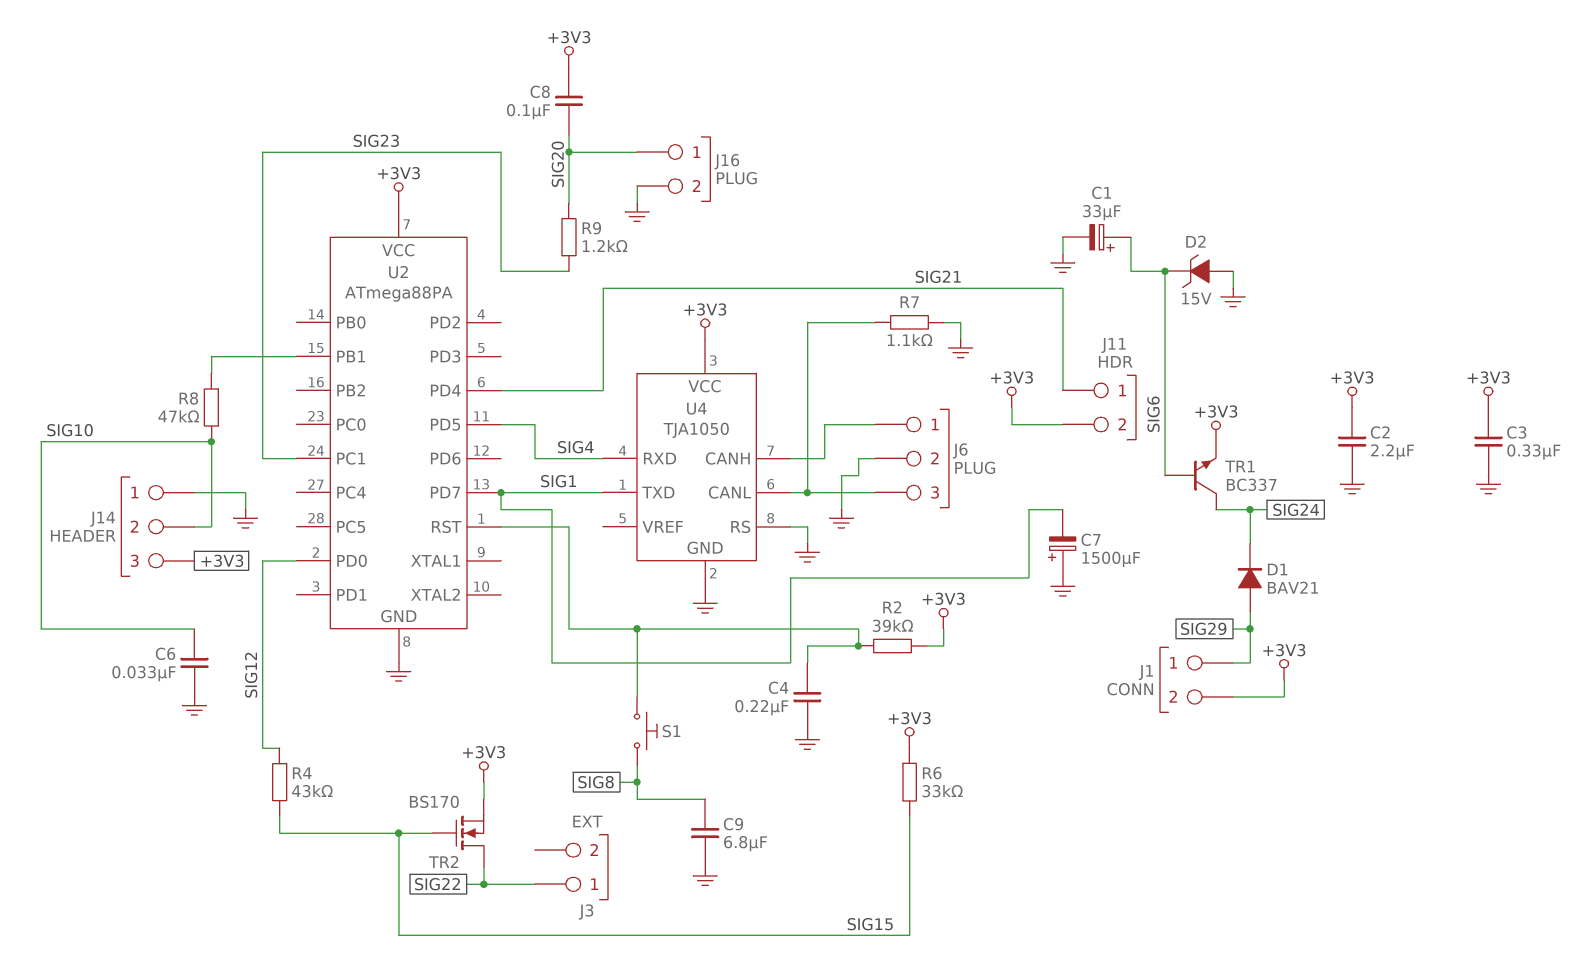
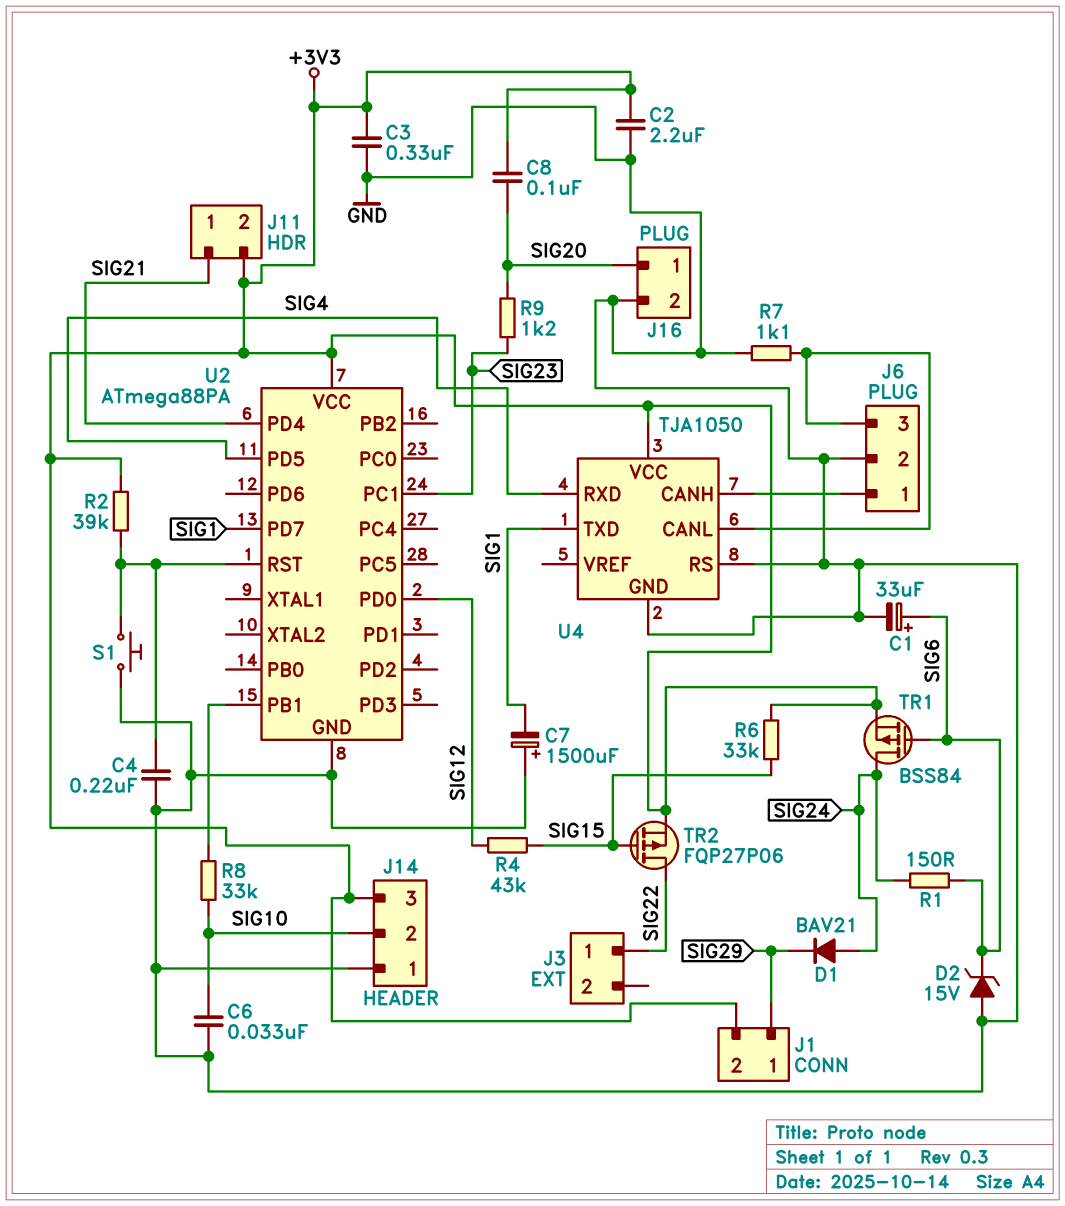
C9: 6.8uF (GND, SIG8) -> none
D1: diode BAV21 (A SIG29, K SIG24) -> diode BAV21 (A SIG24, K SIG29)
R1: none -> 150 (SIG6, SIG24)
R8: 47k (SIG10, U2/PB1) -> 33k (SIG10, U2/PB1)
S1: button (SIG8, U2/RST) -> button (GND, U2/RST)
TR1: NPN BC337 (B SIG6, C SIG24, E +3V3) -> PMOS BSS84 (G SIG6, D SIG24, S +3V3)
TR2: NMOS BS170 (G SIG15, D SIG22, S +3V3) -> PMOS FQP27P06 (G SIG15, D SIG22, S +3V3)

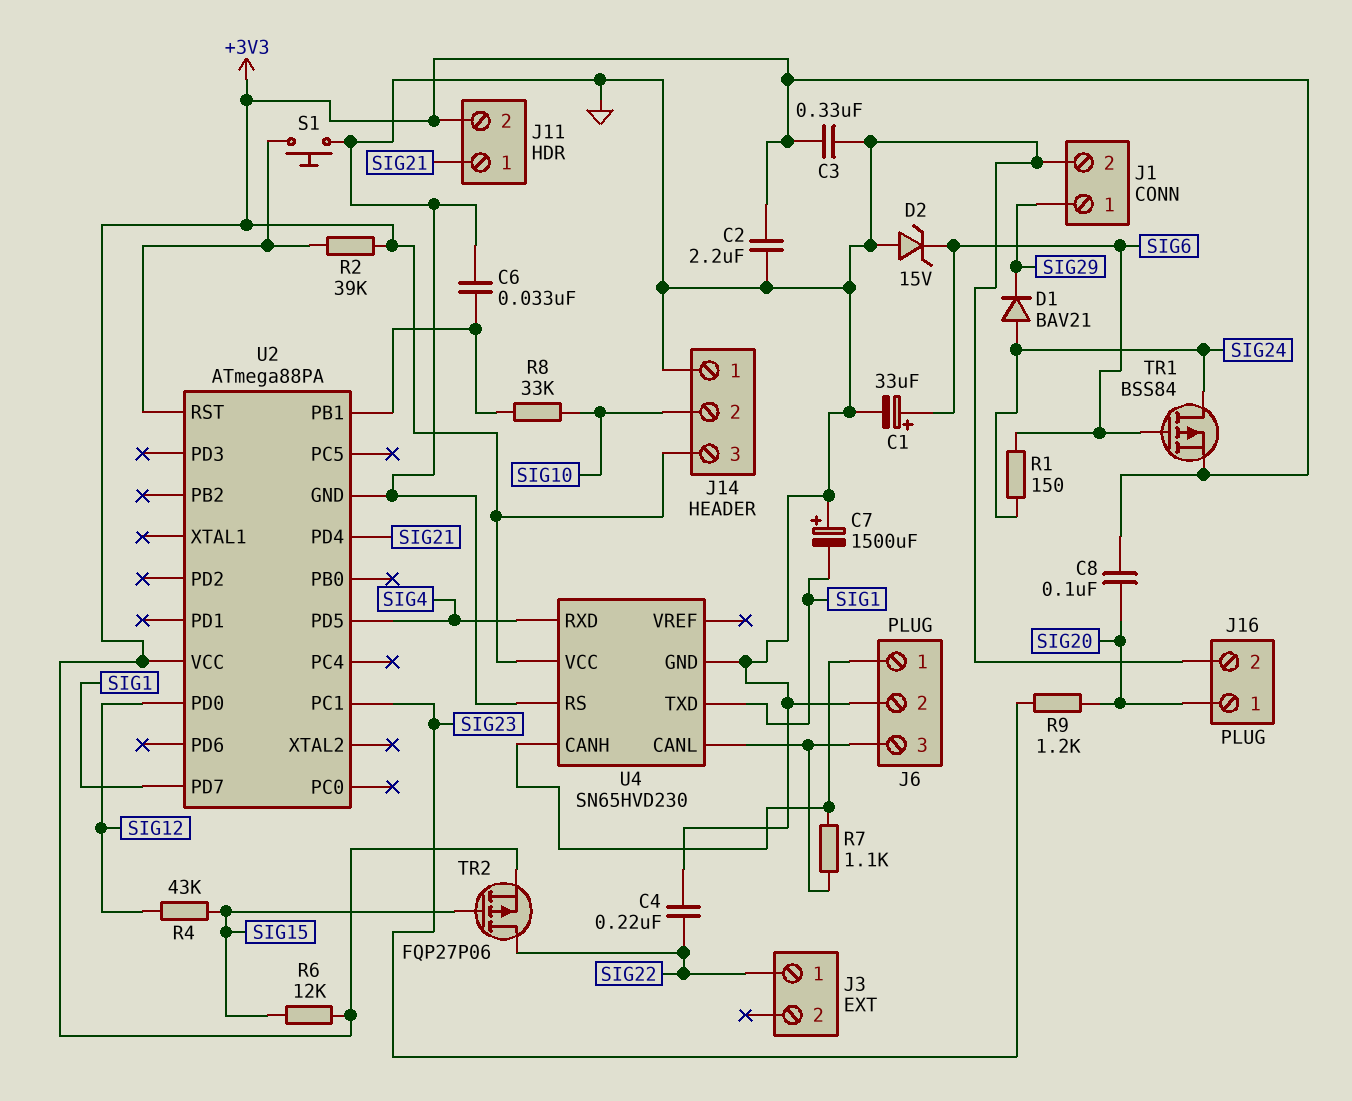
C4: 220nF (GND, U2/RST) -> 220nF (GND, SIG22)
C6: 33nF (GND, SIG10) -> 33nF (GND, U2/PB1)
J1 pin 2: +3V3 -> GND
R6: 33k (+3V3, SIG15) -> 12k (+3V3, SIG15)
R7: 1.1k (GND, J6/3) -> 1.1k (J6/1, J6/3)
U4: TJA1050 -> SN65HVD230

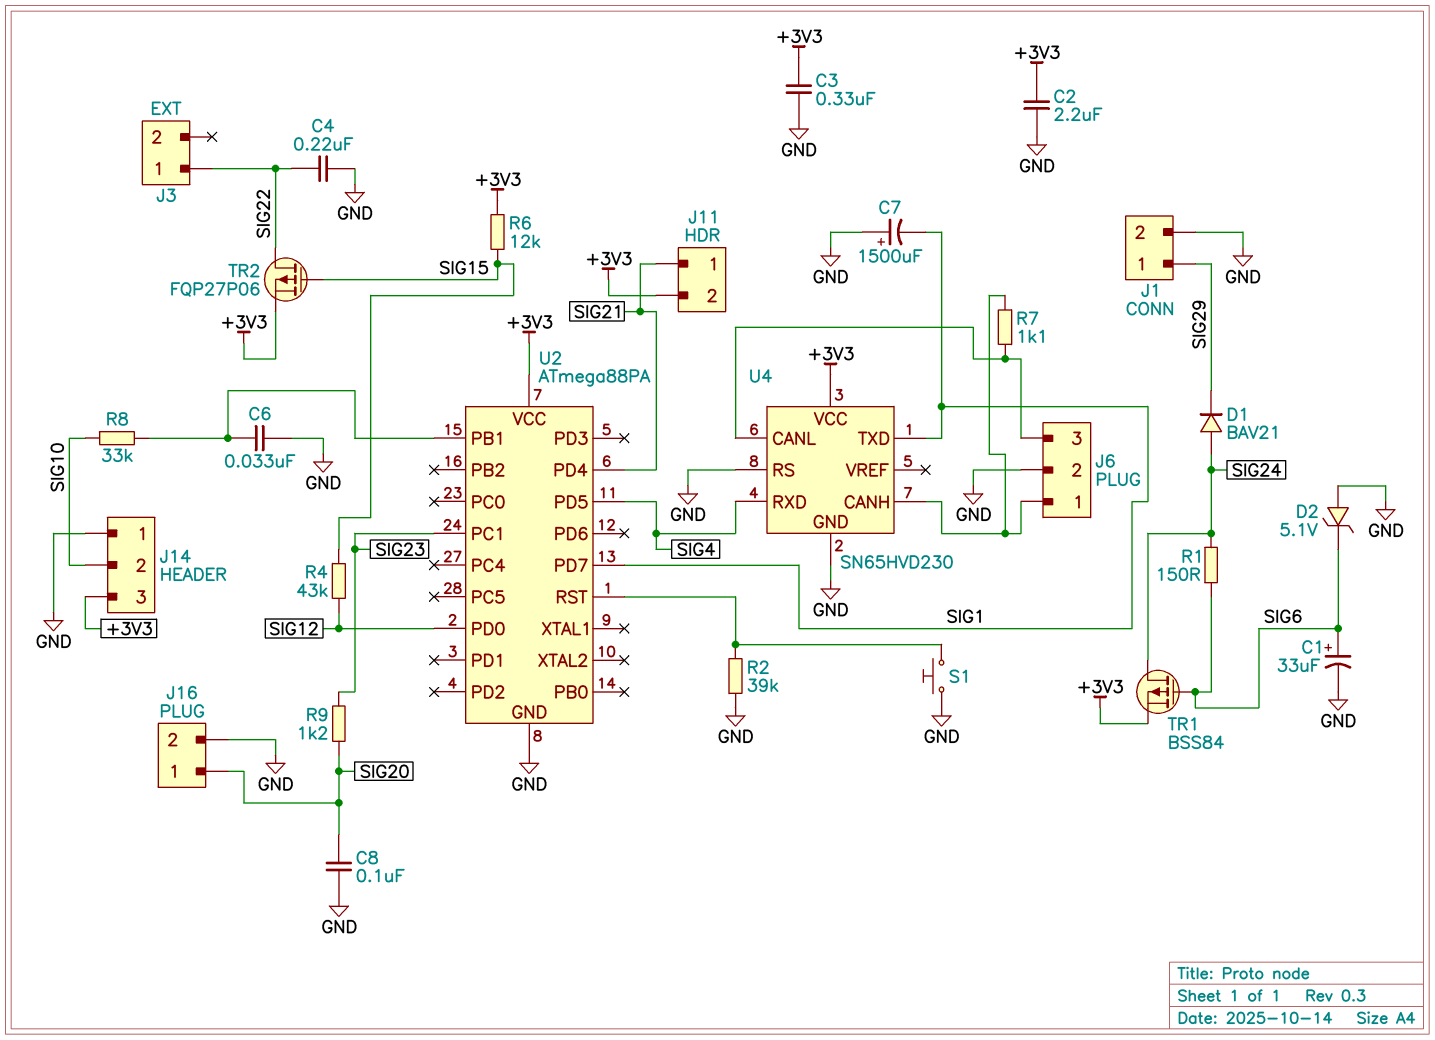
C8: 100nF (+3V3, SIG20) -> 100nF (GND, SIG20)
D2: zener 15V (A GND, K SIG6) -> zener 5.1V (A GND, K SIG6)
R2: 39k (+3V3, U2/RST) -> 39k (GND, U2/RST)

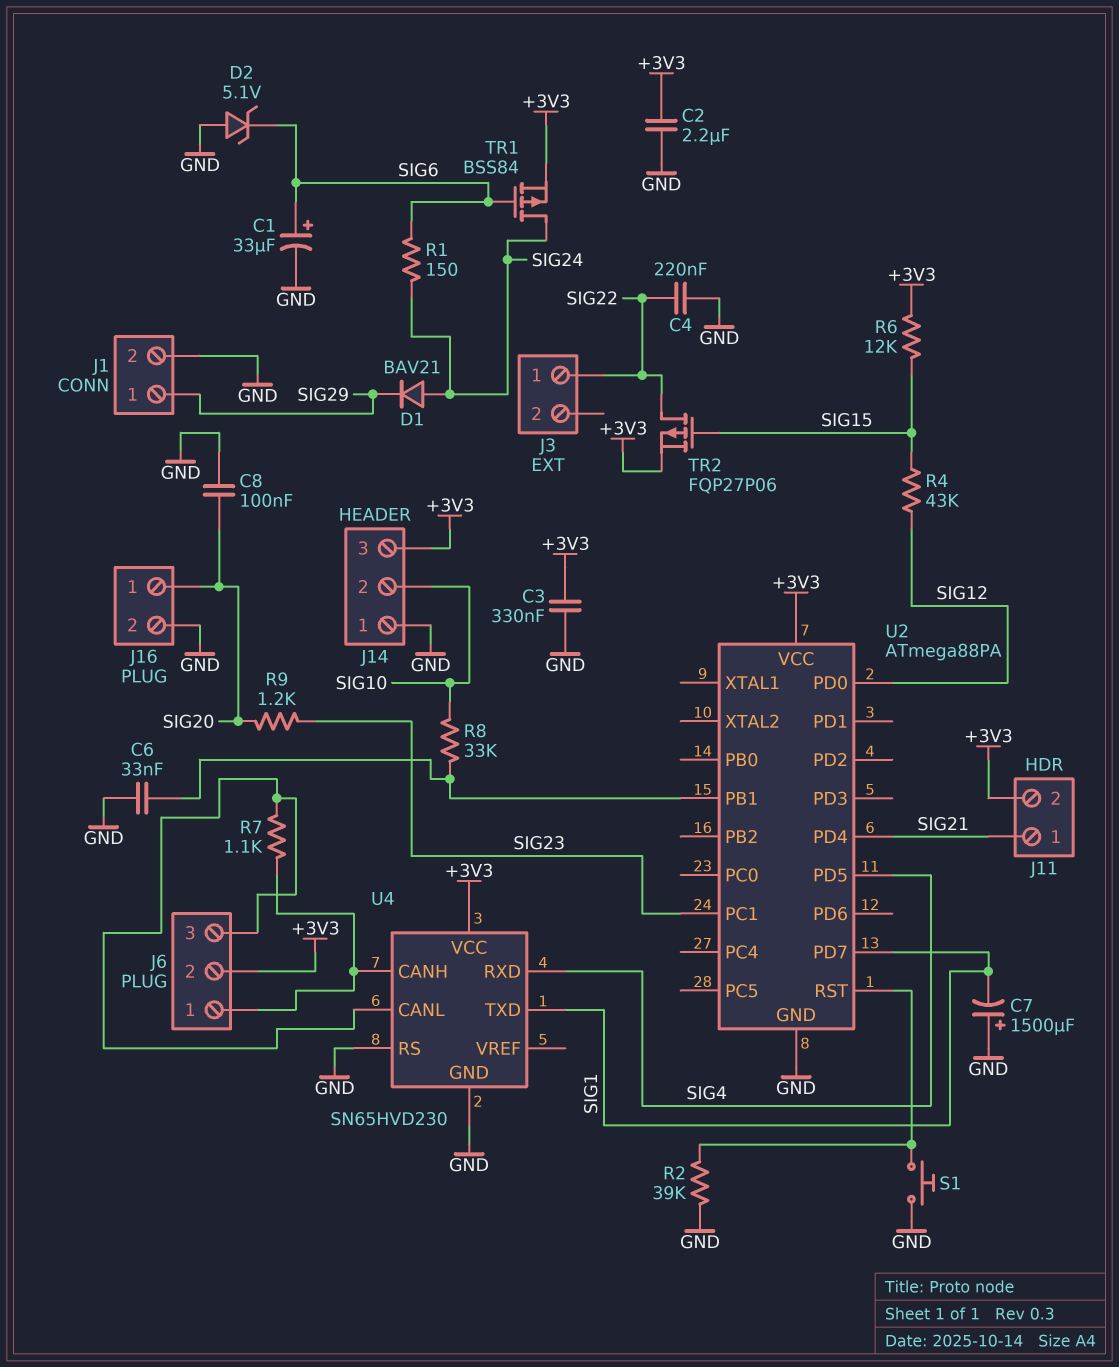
J6 pin 2: GND -> +3V3

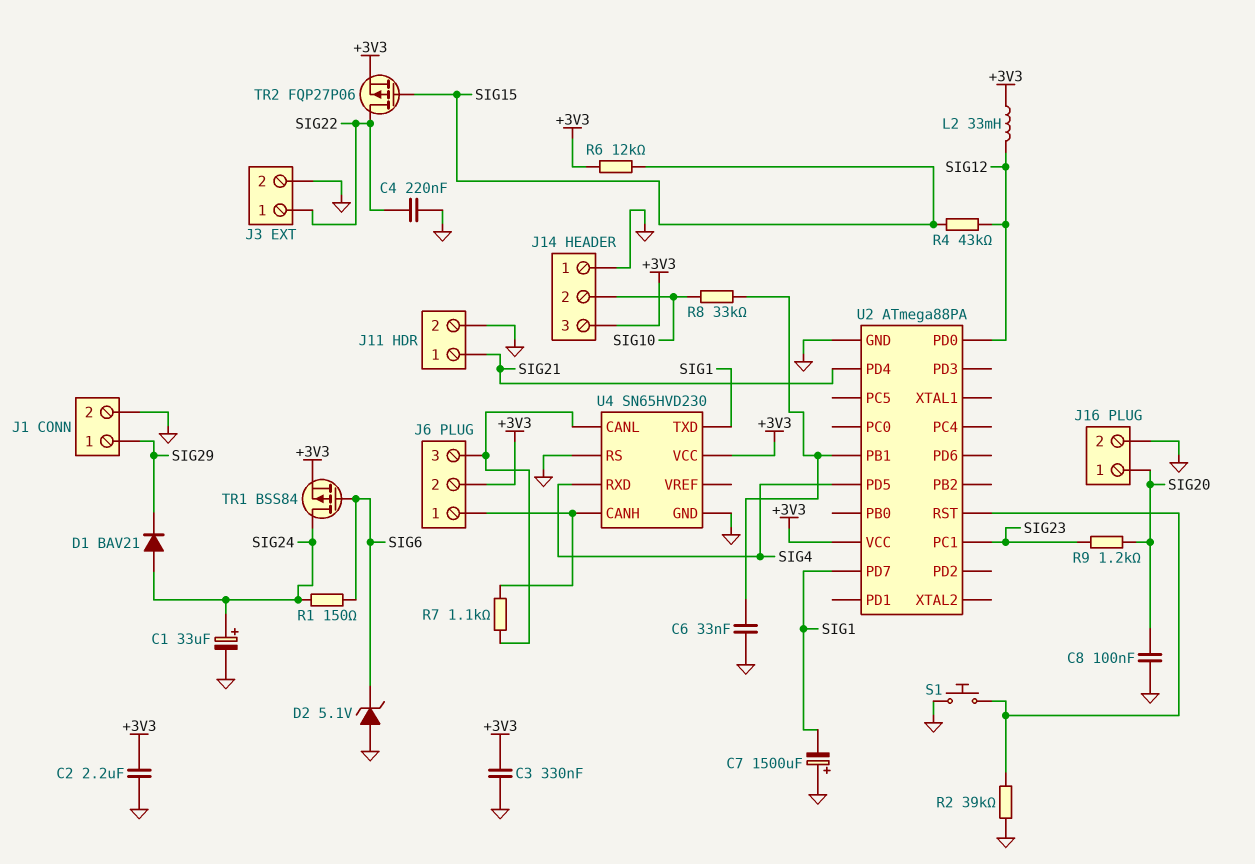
C1: 33uF (plus SIG6, minus GND) -> 33uF (plus SIG24, minus GND)
J3 pin 2: none -> GND
J11 pin 2: +3V3 -> GND
L2: none -> 33mH (+3V3, SIG12)

